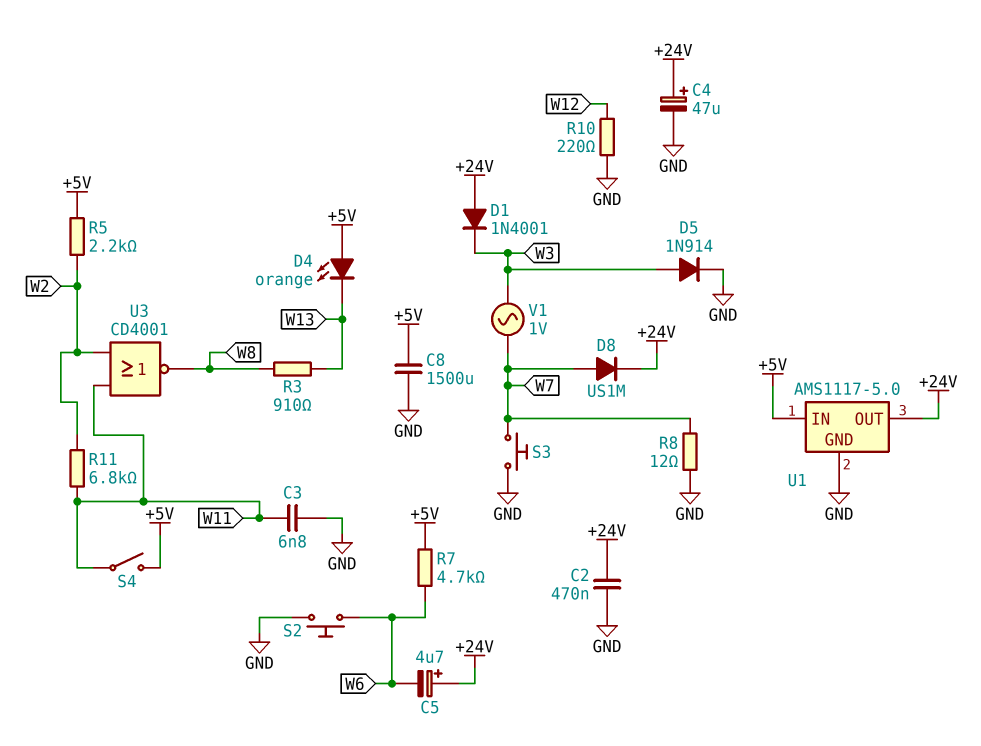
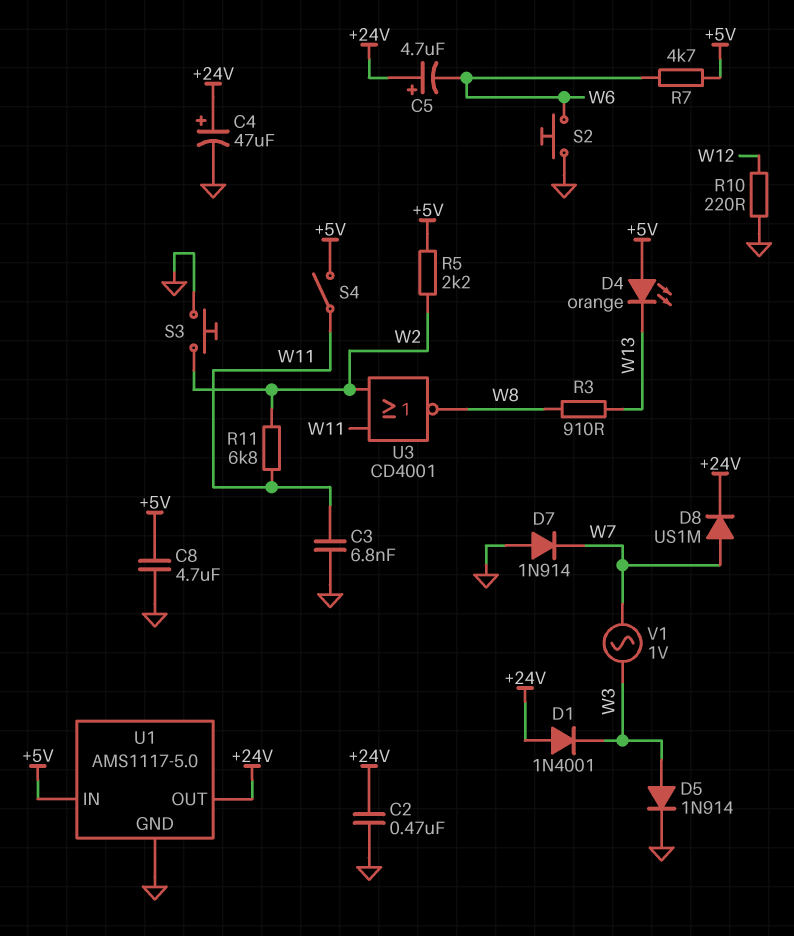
C8: 1500uF (+5V, GND) -> 4.7uF (+5V, GND)
D7: none -> diode 1N914 (A GND, K W7)
R8: 12 (GND, W7) -> none
S3: button (GND, W7) -> button (GND, W2)

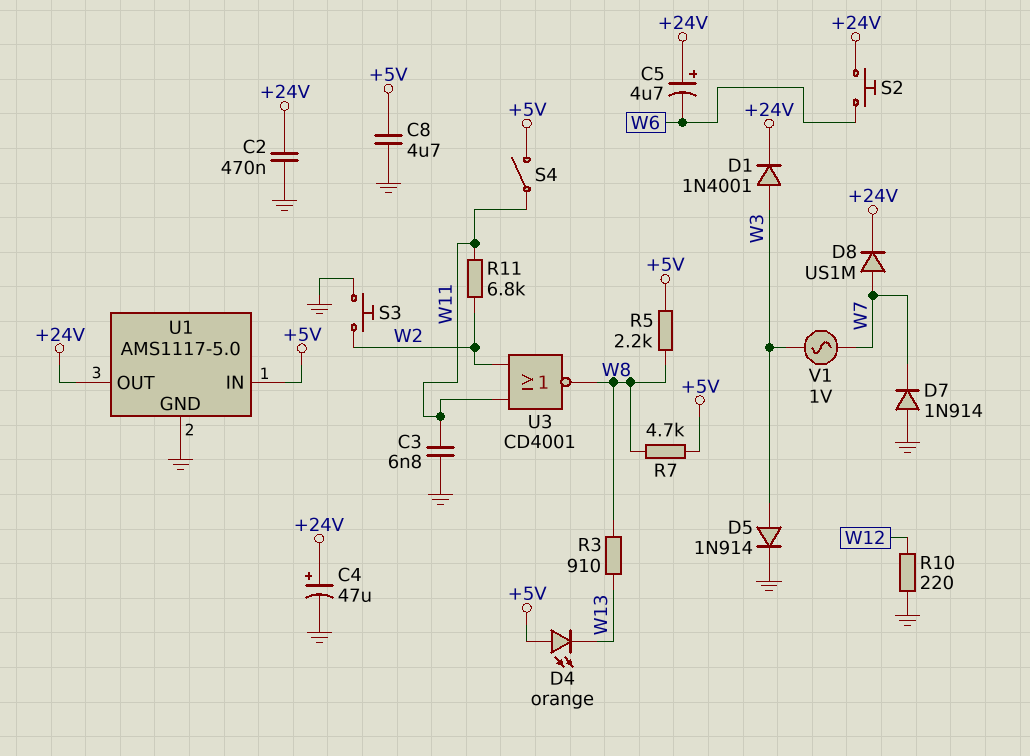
D1: diode 1N4001 (A +24V, K W3) -> diode 1N4001 (A W3, K +24V)
R5: 2.2k (+5V, W2) -> 2.2k (+5V, W8)
R7: 4.7k (+5V, W6) -> 4.7k (+5V, W8)
S2: button (GND, W6) -> button (+24V, W6)

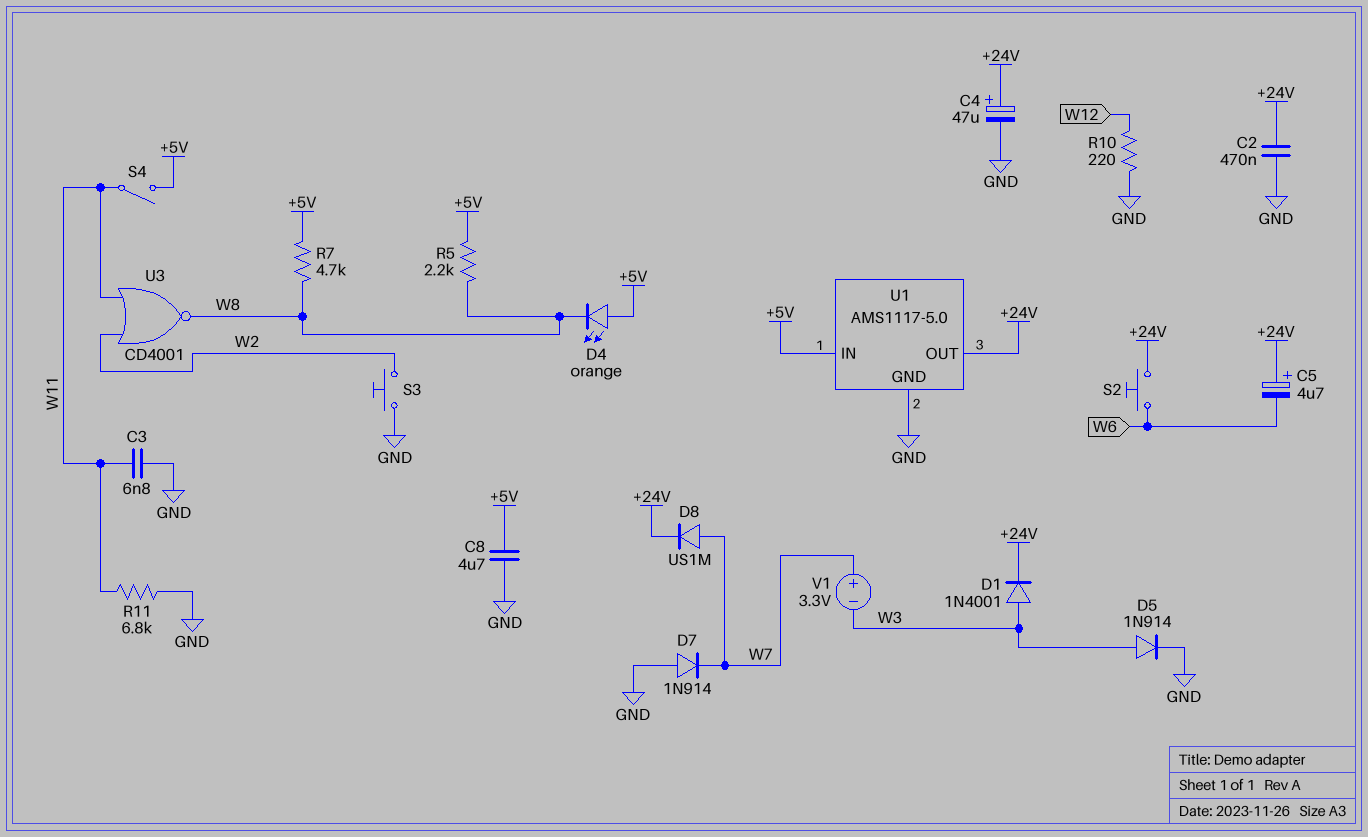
D4: LED orange (A +5V, K W13) -> LED orange (A +5V, K W8)
R3: 910 (W8, W13) -> none
R11: 6.8k (W2, W11) -> 6.8k (GND, W11)
V1: AC 1V (W3, W7) -> 3.3V (plus W7, minus W3)

